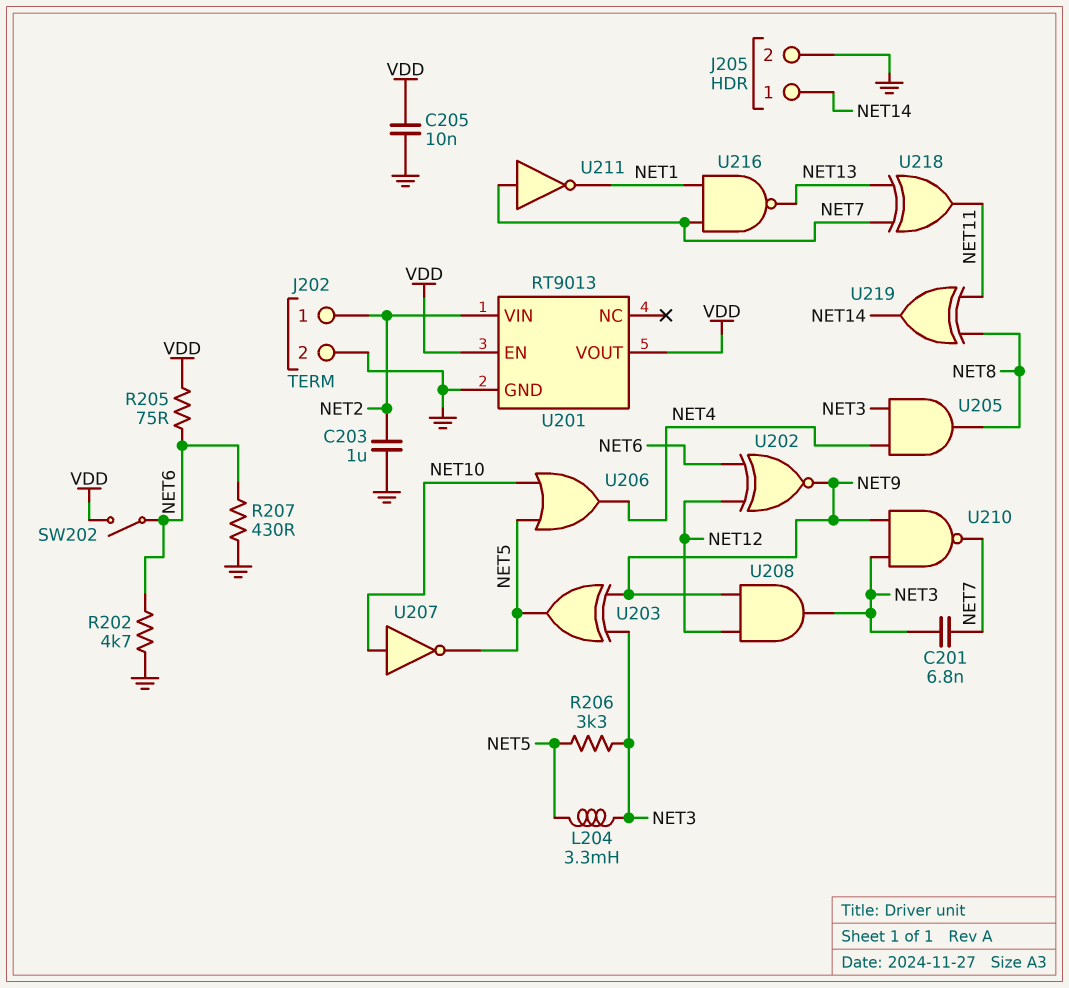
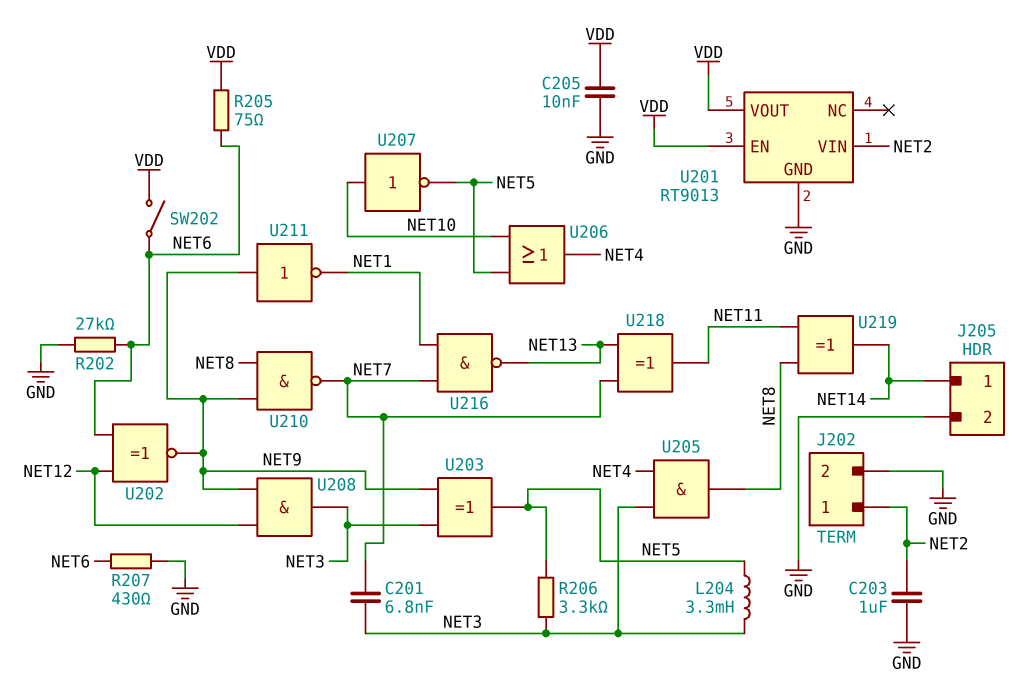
R202: 4.7k (GND, NET6) -> 27k (GND, NET6)
U210: NAND (in NET3, in NET9, out NET7) -> NAND (in NET8, in NET9, out NET7)
U211: NOT (in NET7, out NET1) -> NOT (in NET9, out NET1)

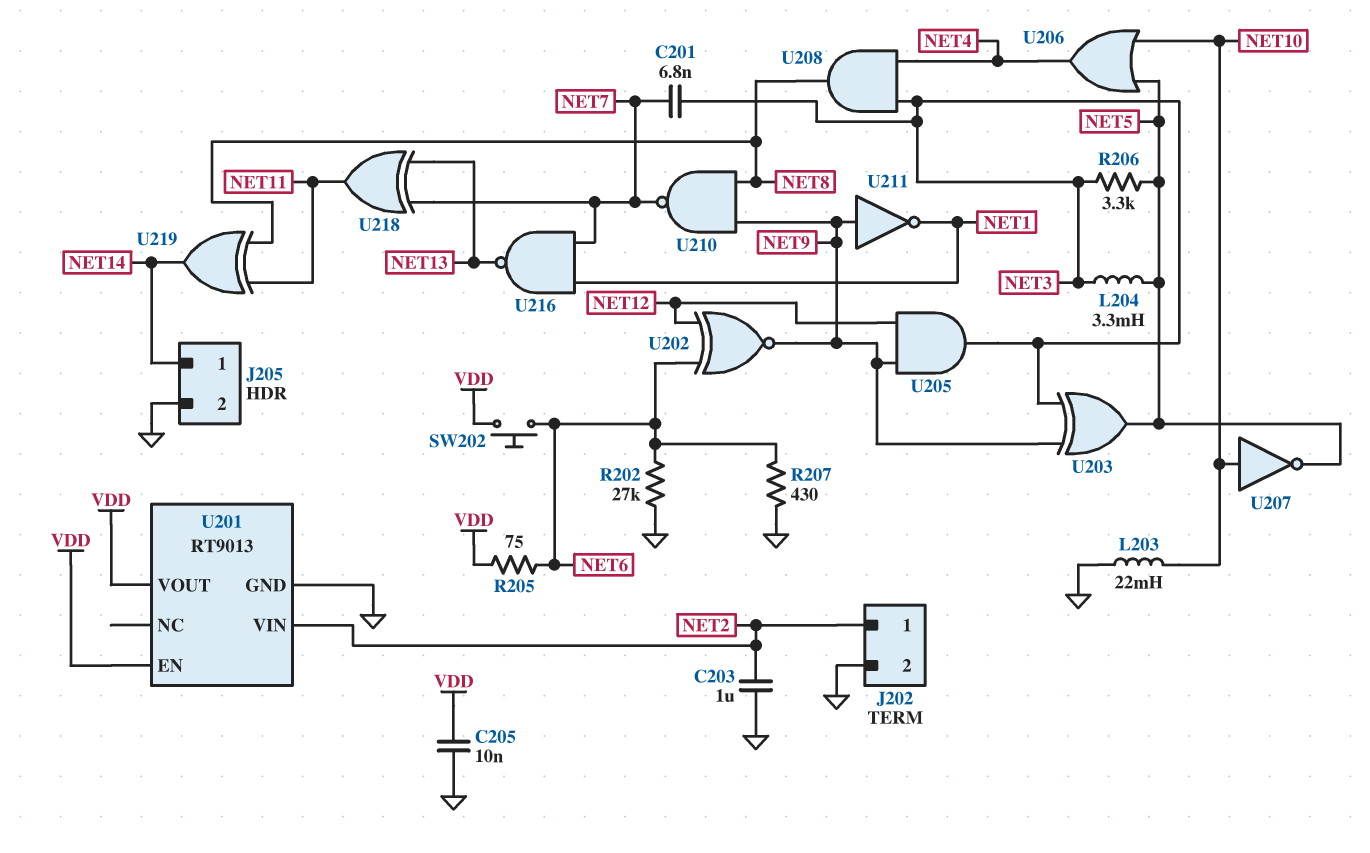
L203: none -> 22mH (GND, NET10)
SW202: switch (NET6, VDD) -> button (NET6, VDD)
U205: AND (in NET3, in NET4, out NET8) -> AND (in NET9, in NET12, out NET3)
U208: AND (in NET9, in NET12, out NET3) -> AND (in NET3, in NET4, out NET8)

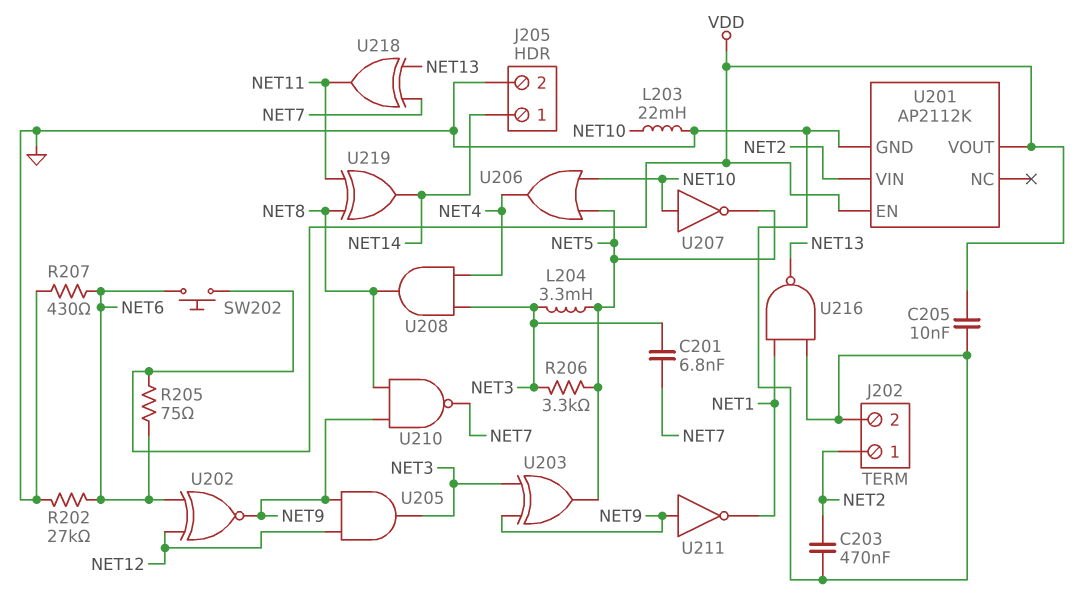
C203: 1uF (GND, NET2) -> 470nF (GND, NET2)
U201: RT9013 -> AP2112K
U216: NAND (in NET1, in NET7, out NET13) -> NAND (in GND, in NET1, out NET13)

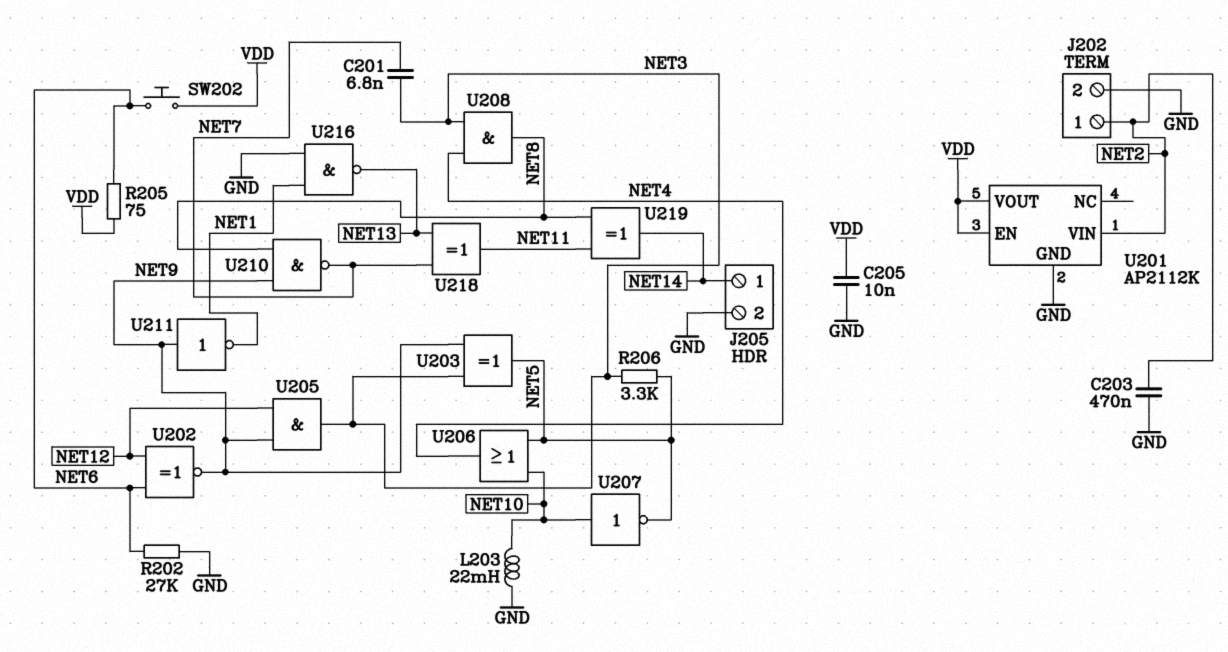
L204: 3.3mH (NET3, NET5) -> none
R207: 430 (GND, NET6) -> none

